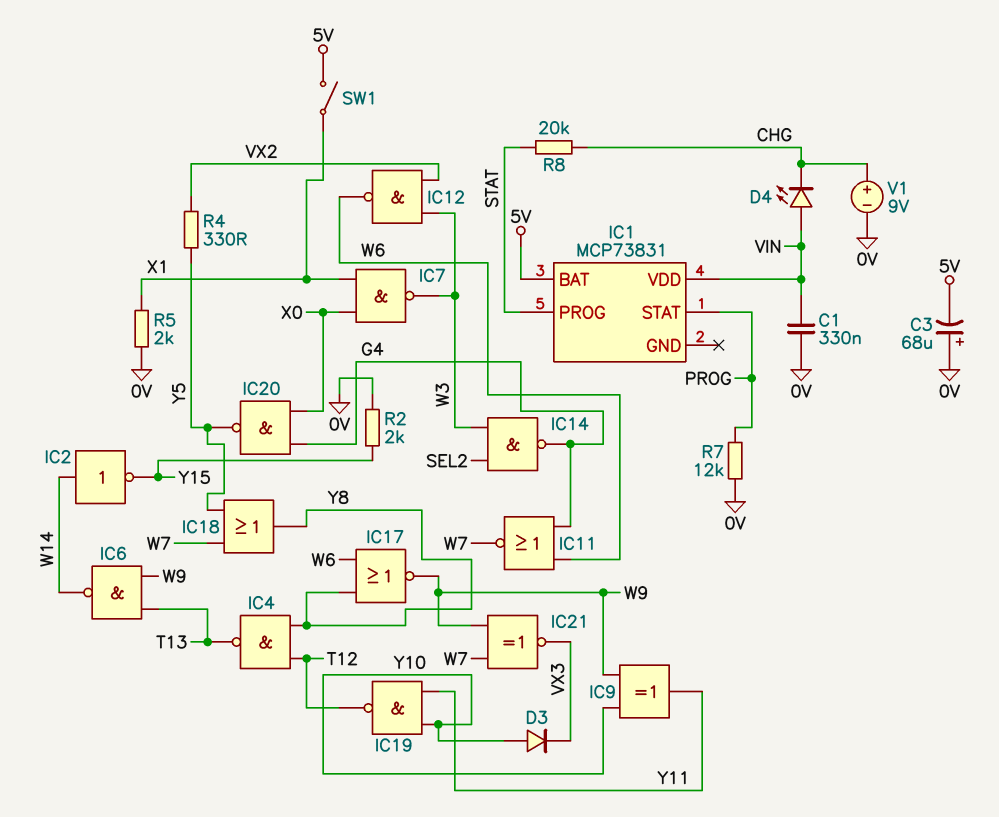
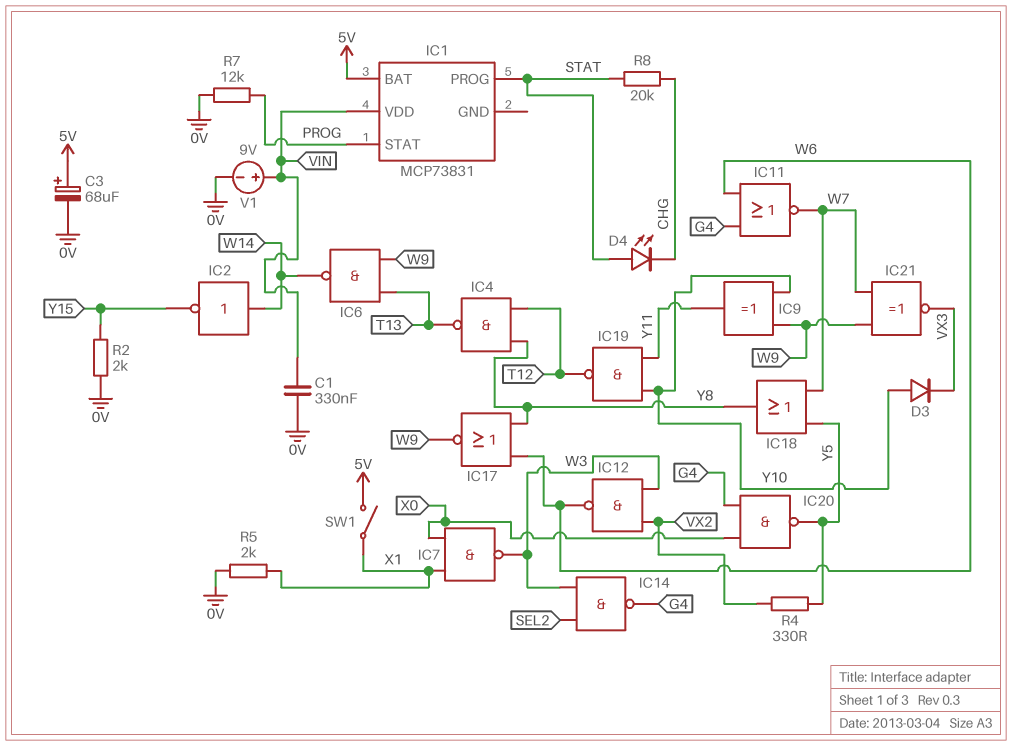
C3: 68uF (plus 0V, minus 5V) -> 68uF (plus 5V, minus 0V)
D4: LED (A VIN, K CHG) -> LED (A STAT, K CHG)
V1: 9V (plus CHG, minus 0V) -> 9V (plus VIN, minus 0V)

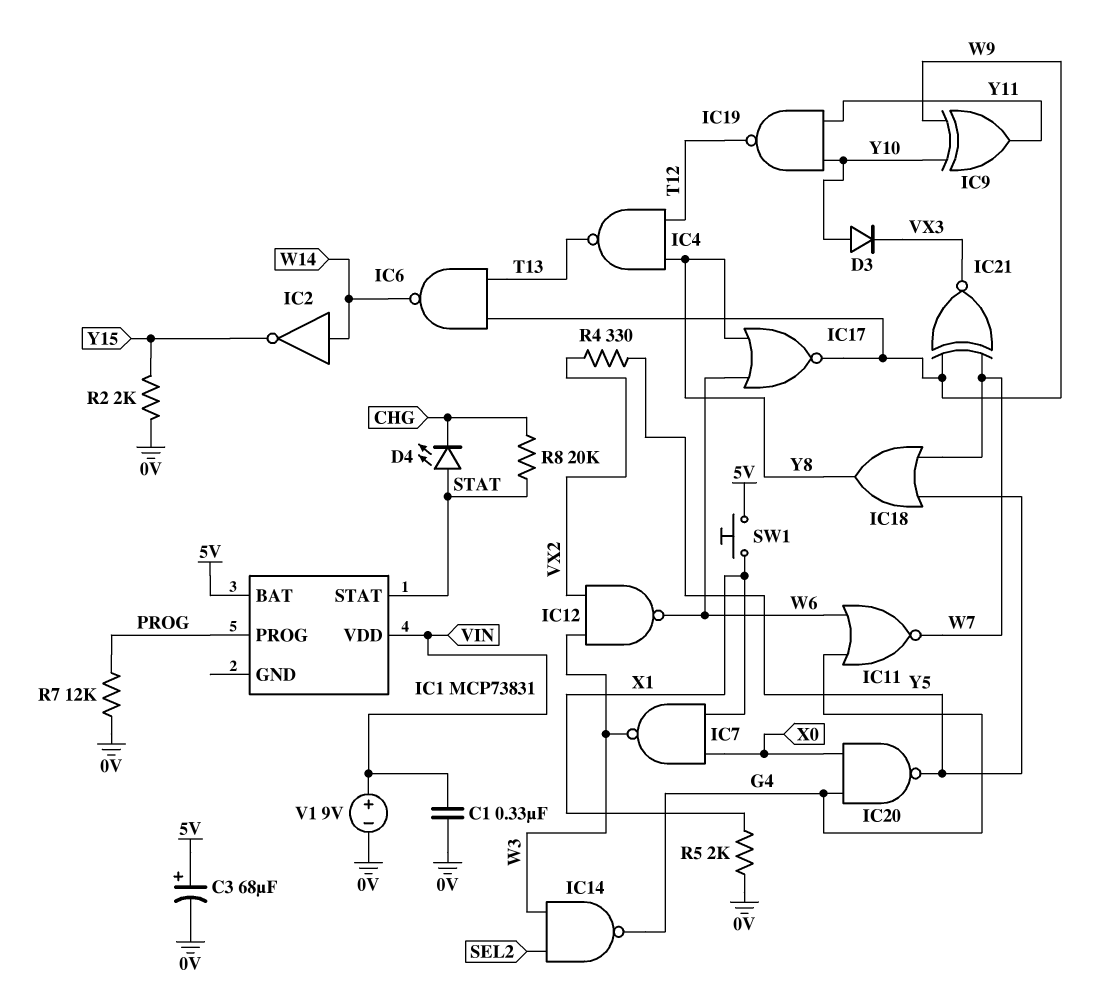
IC1 pin PROG: STAT -> PROG
IC1 pin STAT: PROG -> STAT
SW1: switch (5V, X1) -> button (5V, X1)

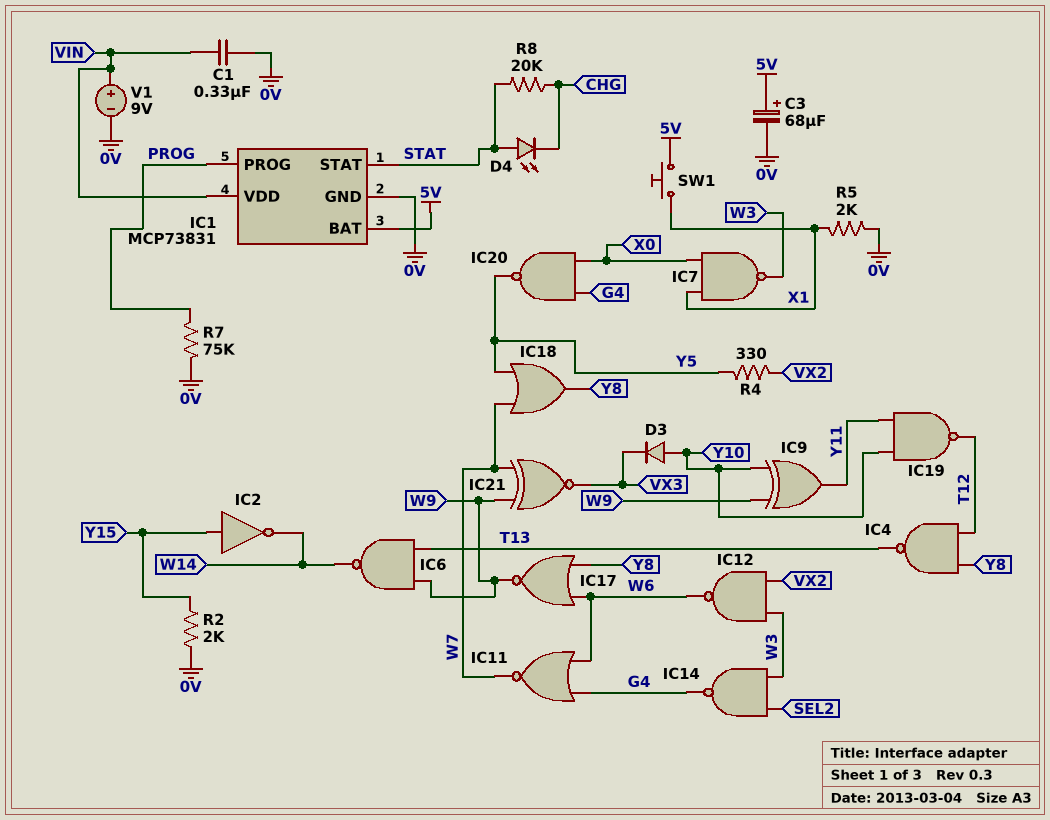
IC1 pin GND: none -> 0V
IC2: NOT (in W14, out Y15) -> NOT (in Y15, out W14)
R7: 12k (0V, PROG) -> 75k (0V, PROG)

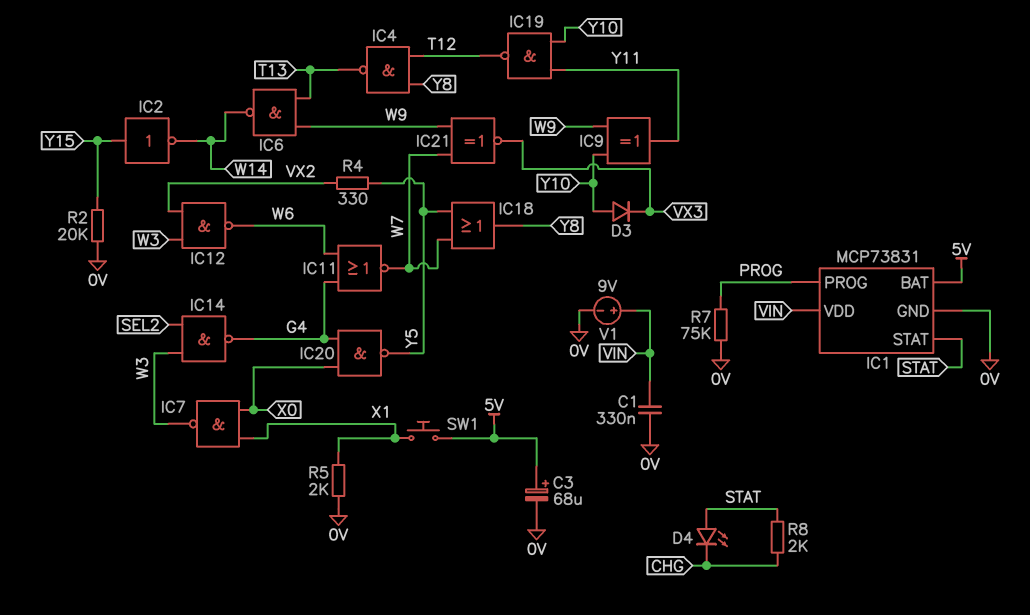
IC17: NOR (in W6, in Y8, out W9) -> none
R2: 2k (0V, Y15) -> 20k (0V, Y15)
R8: 20k (CHG, STAT) -> 2k (CHG, STAT)

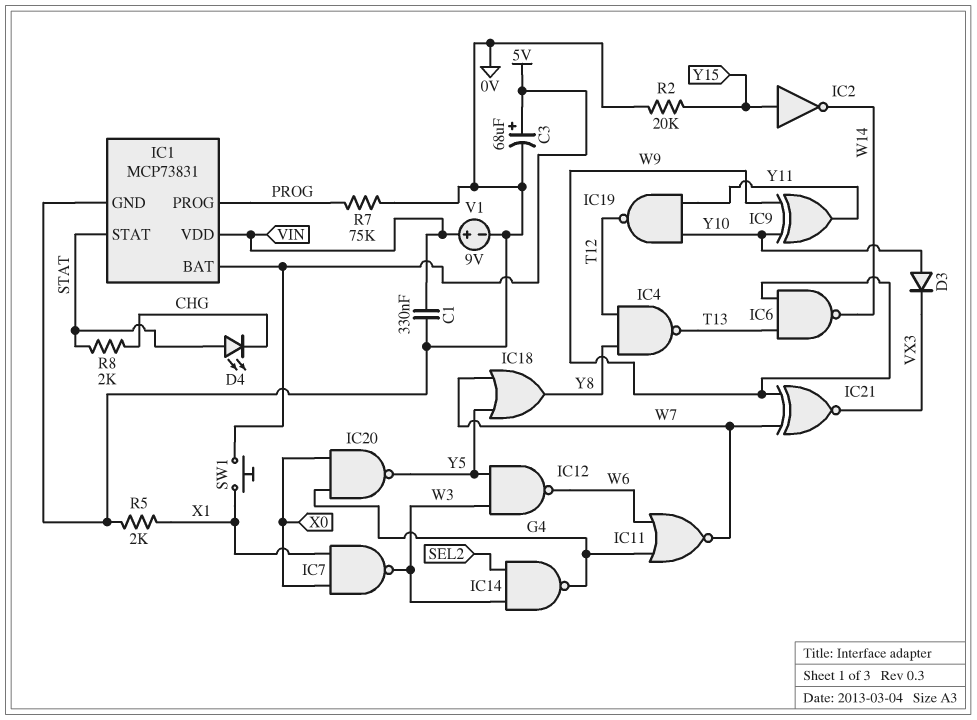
IC12: NAND (in VX2, in W3, out W6) -> NAND (in W3, in Y5, out W6)
R4: 330 (VX2, Y5) -> none

